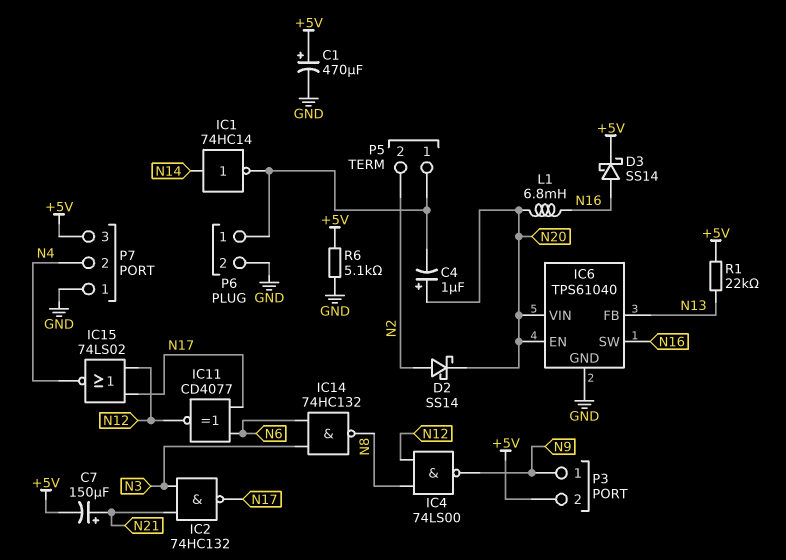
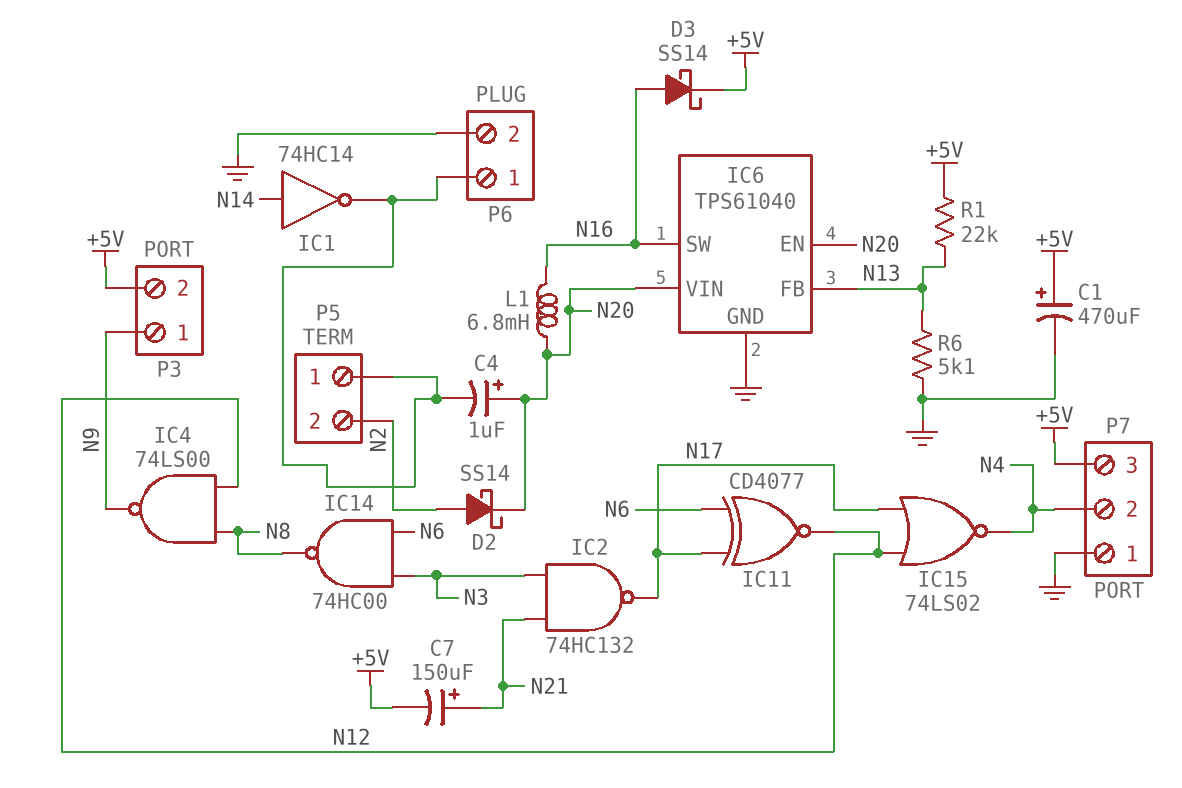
IC14: NAND 74HC132 (in N3, in N6, out N8) -> NAND 74HC00 (in N3, in N6, out N8)
R6: 5.1k (+5V, GND) -> 5.1k (GND, N13)

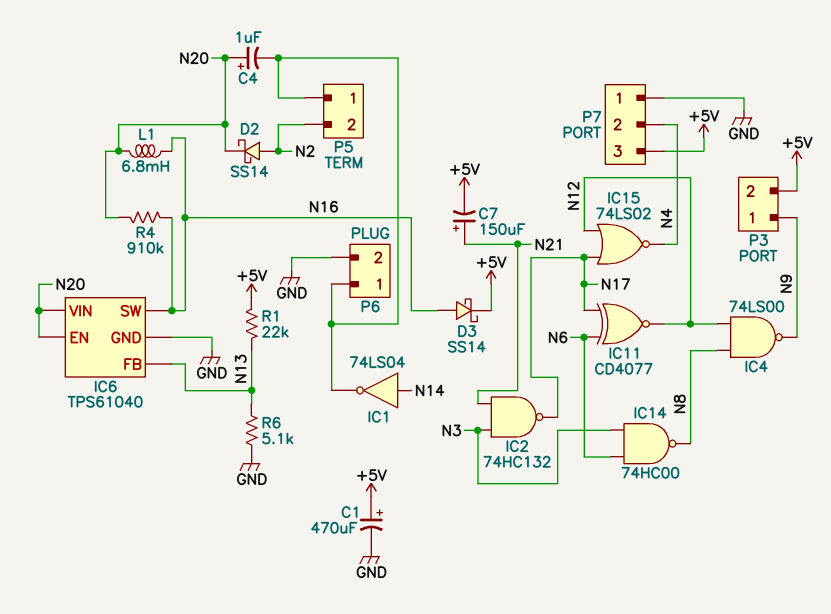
IC1: NOT 74HC14 (in N14, out P5/1) -> NOT 74LS04 (in N14, out P5/1)
R4: none -> 910k (N16, N20)

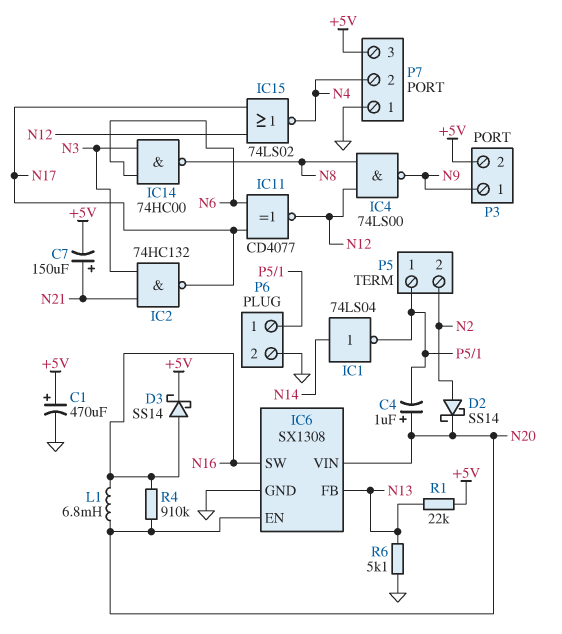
IC6: TPS61040 -> SX1308

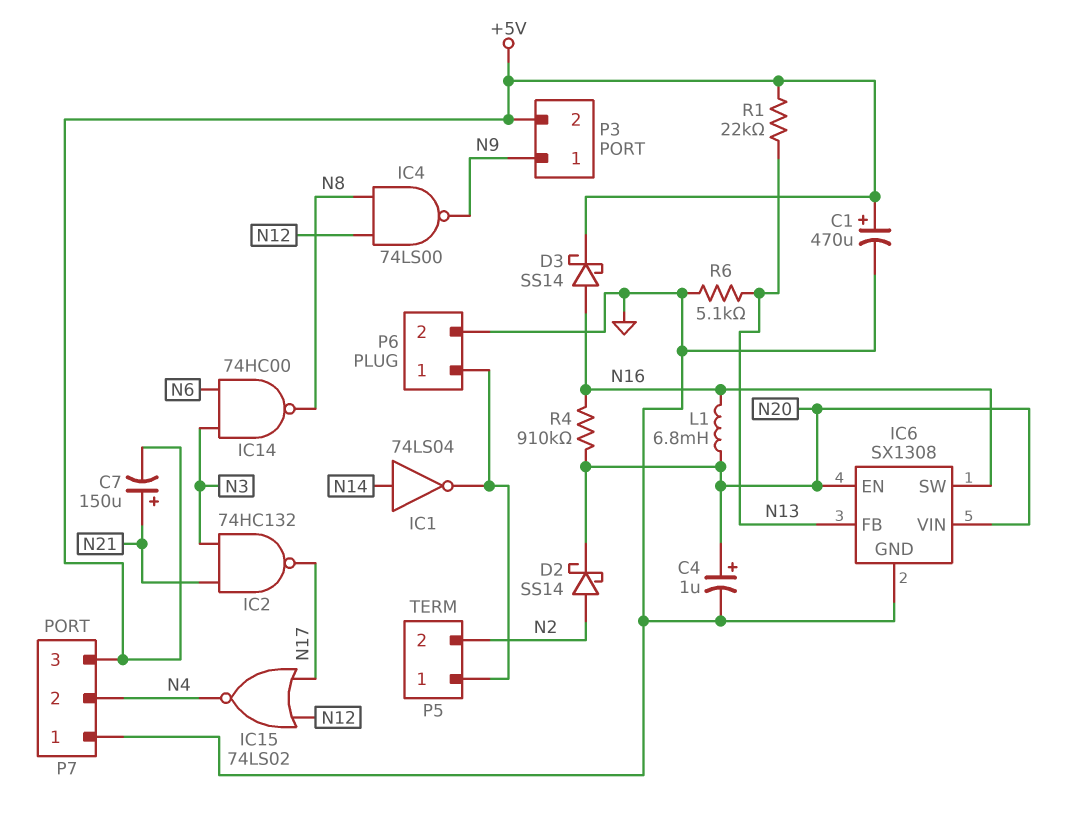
C4: 1uF (plus N20, minus P5/1) -> 1uF (plus N20, minus GND)
IC11: XNOR CD4077 (in N6, in N17, out N12) -> none

